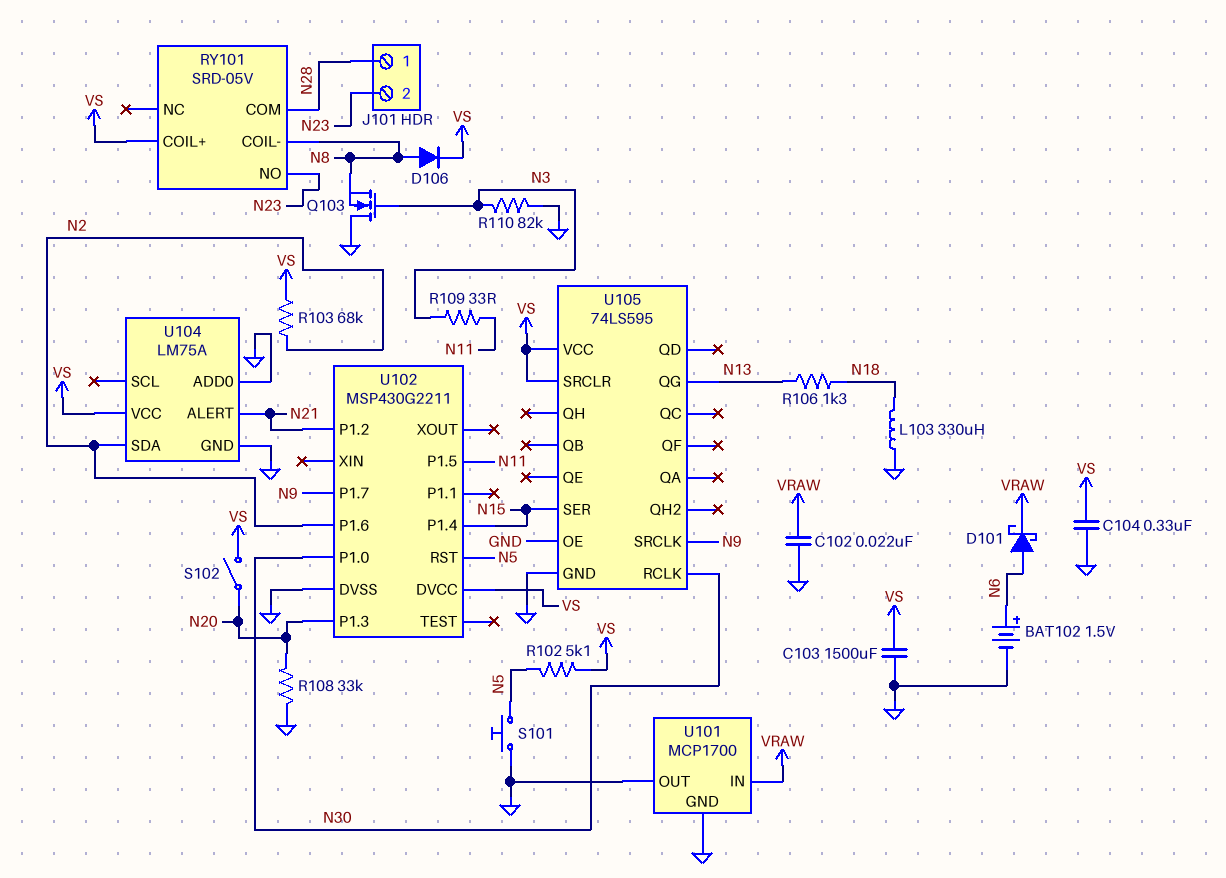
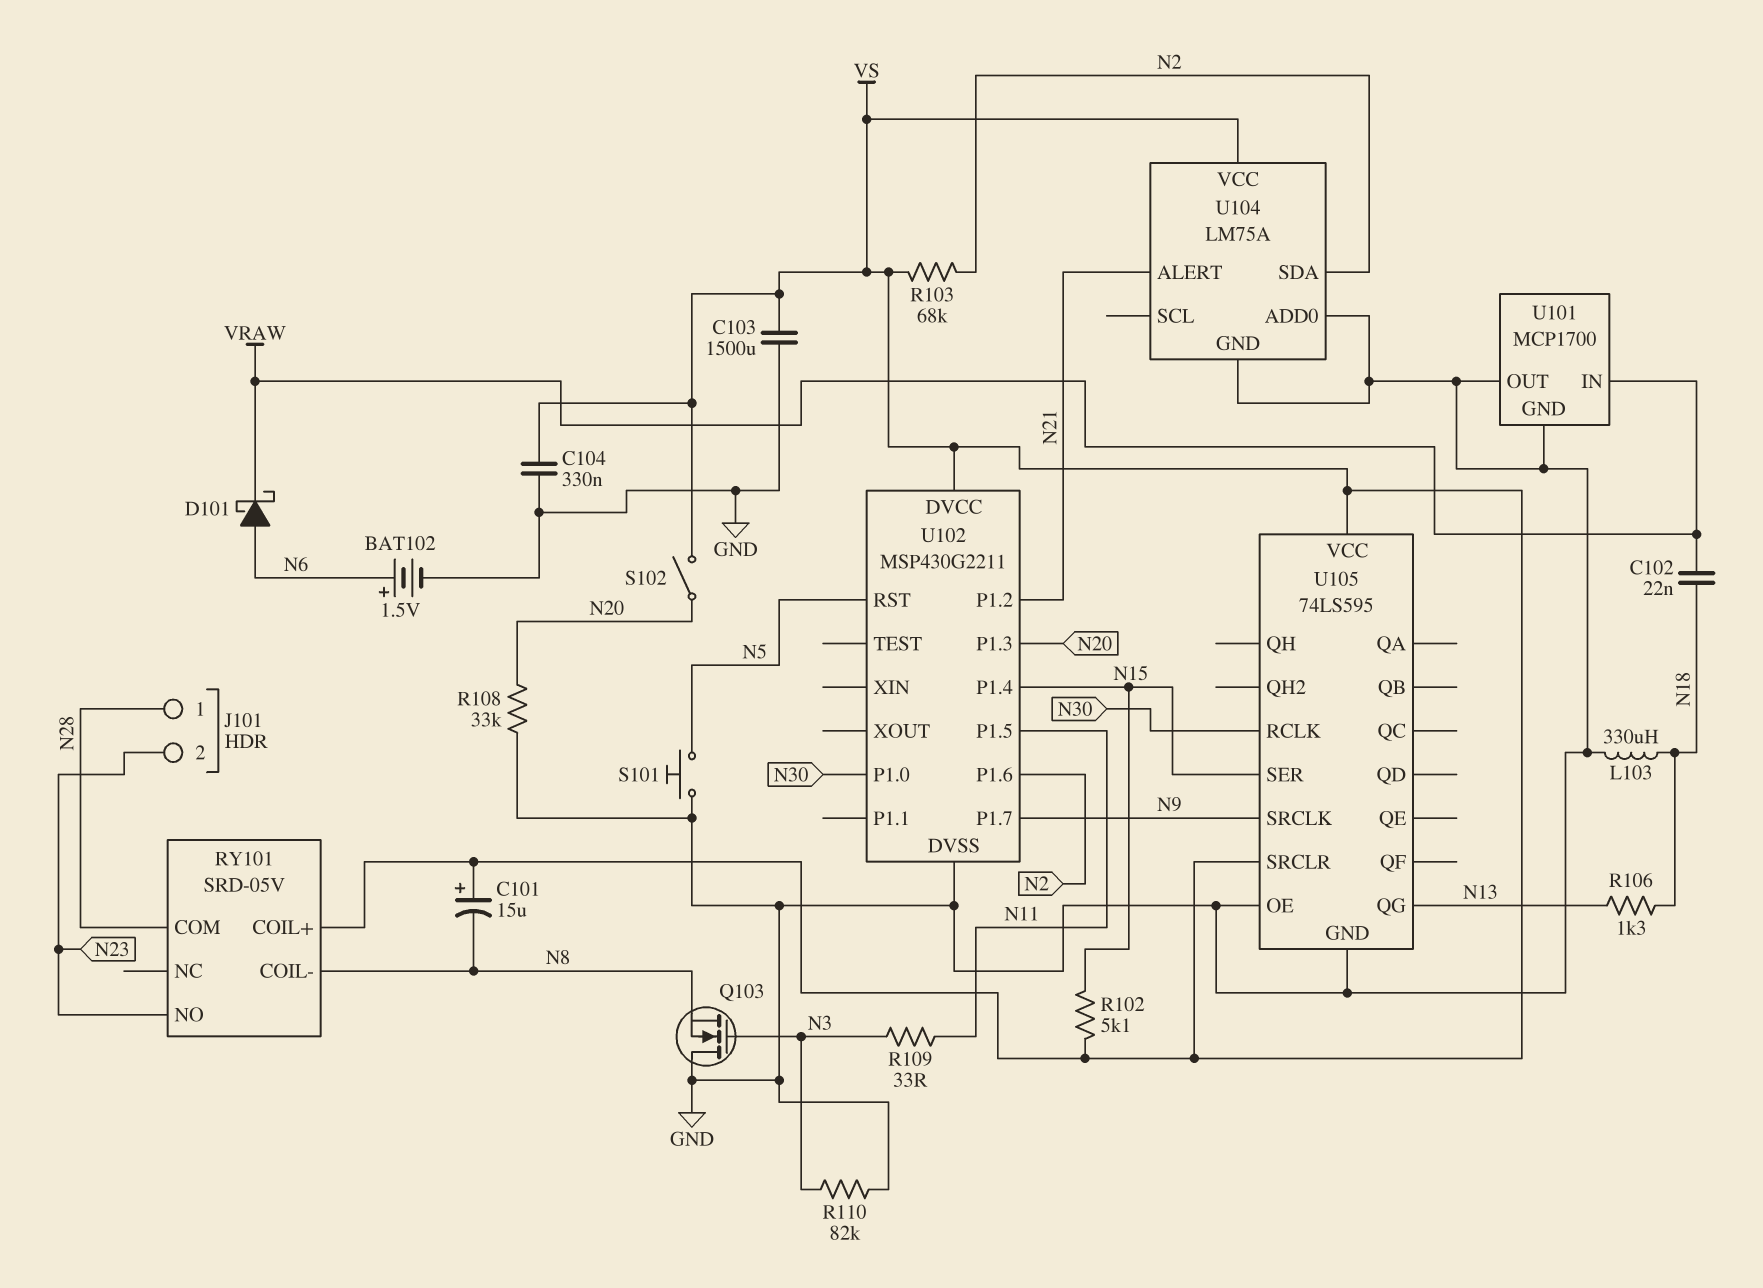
C101: none -> 15uF (plus VS, minus N8)
C102: 22nF (GND, VRAW) -> 22nF (N18, VRAW)
D106: diode (A N8, K VS) -> none
R102: 5.1k (N5, VS) -> 5.1k (N15, VS)

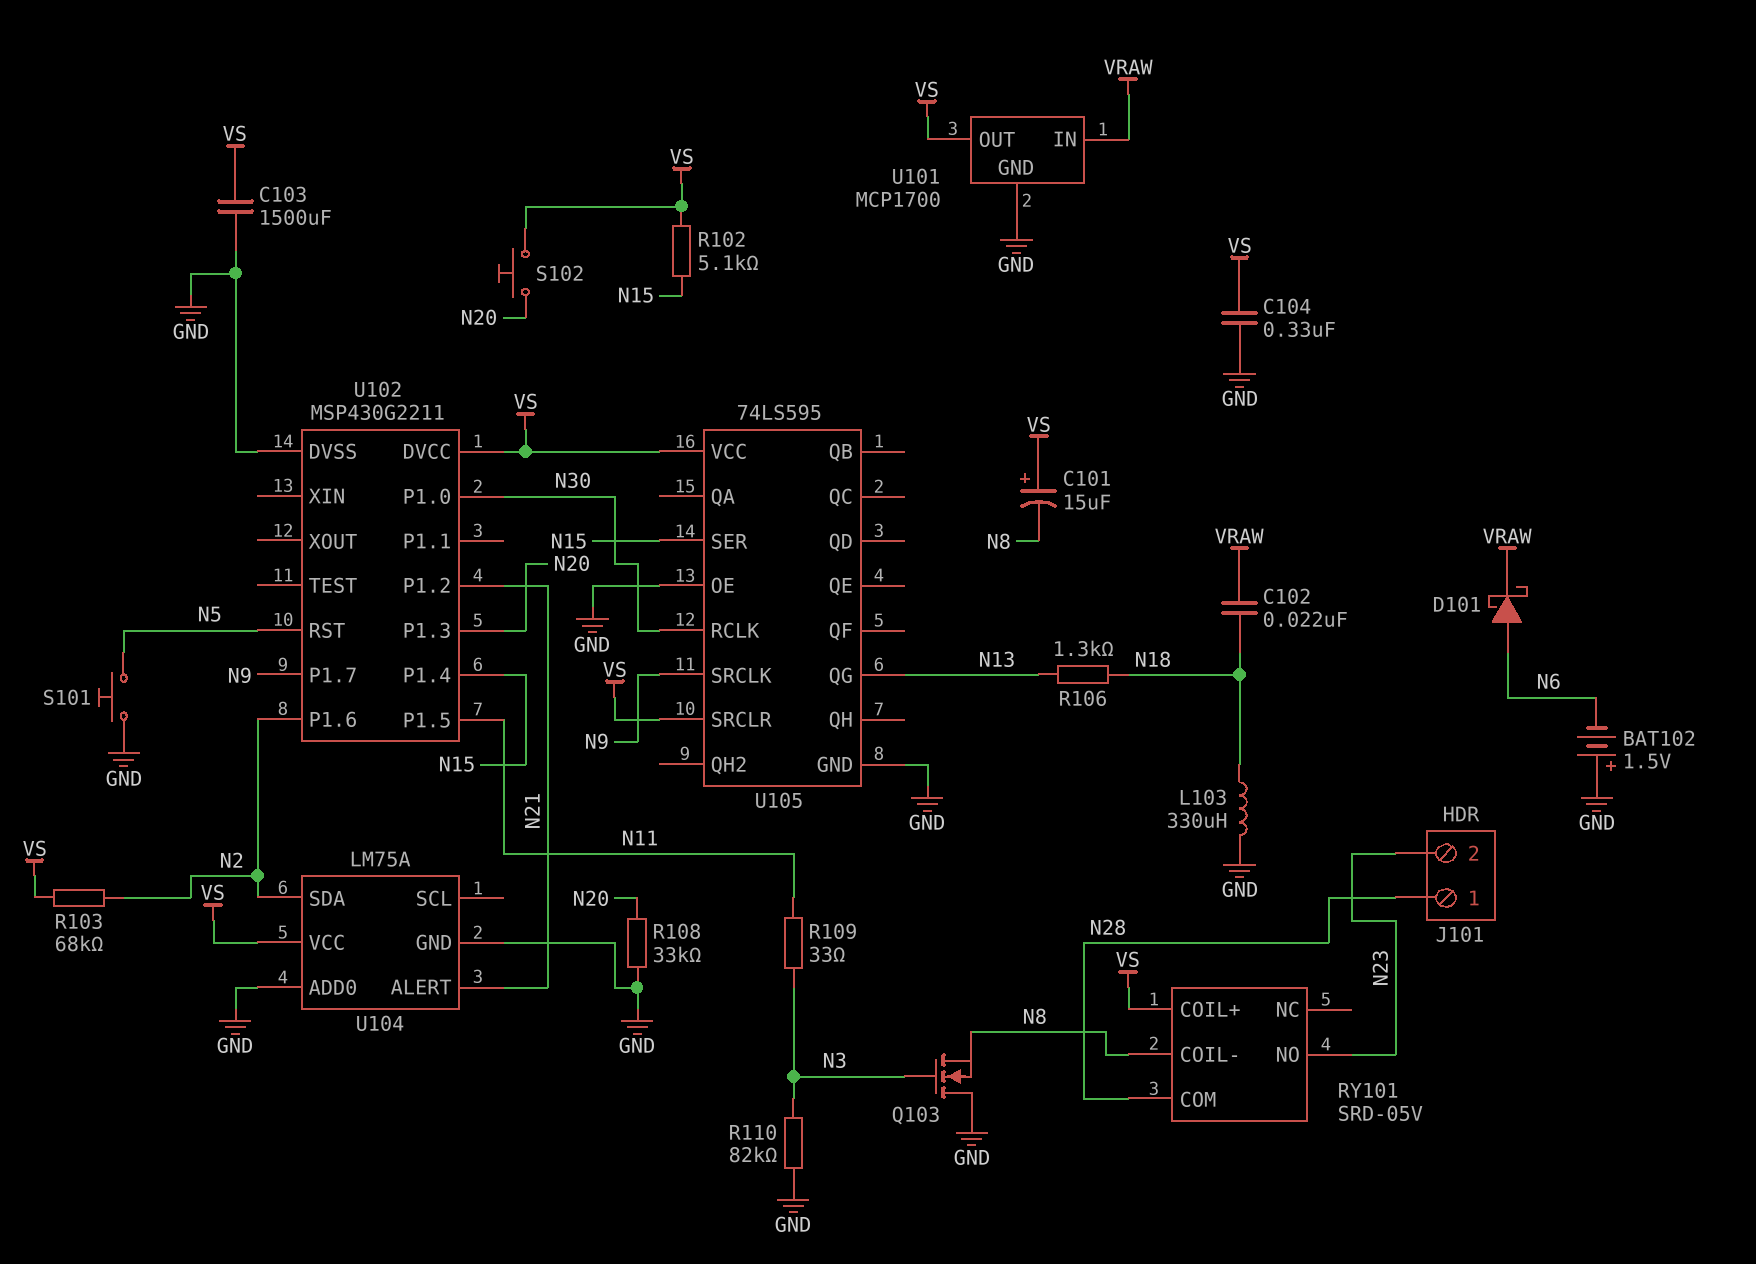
BAT102: 1.5V (plus N6, minus GND) -> 1.5V (plus GND, minus N6)
S102: switch (N20, VS) -> button (N20, VS)
U101 pin OUT: GND -> VS

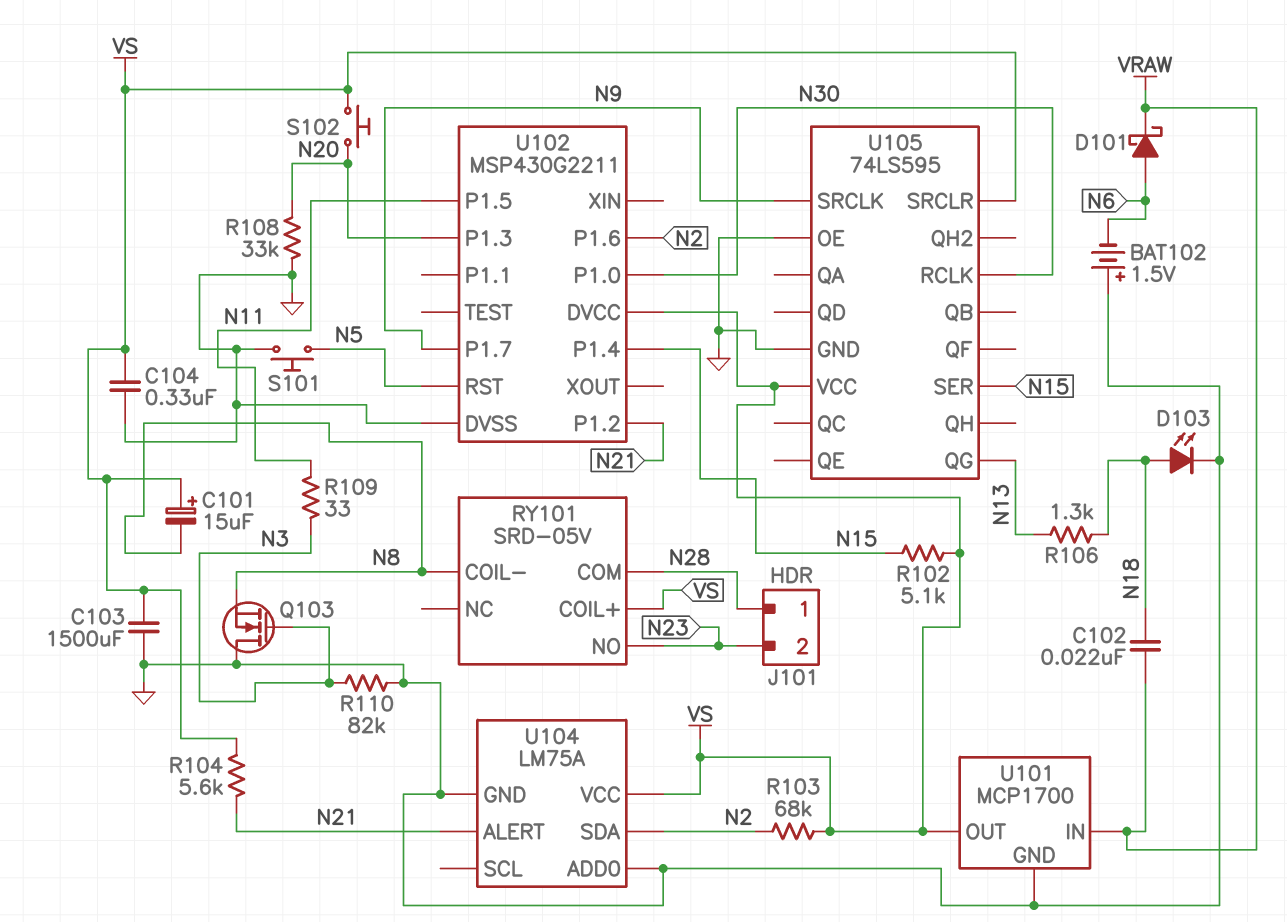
D103: none -> LED (A N18, K GND)
L103: 330uH (GND, N18) -> none
R104: none -> 5.6k (N21, VS)

